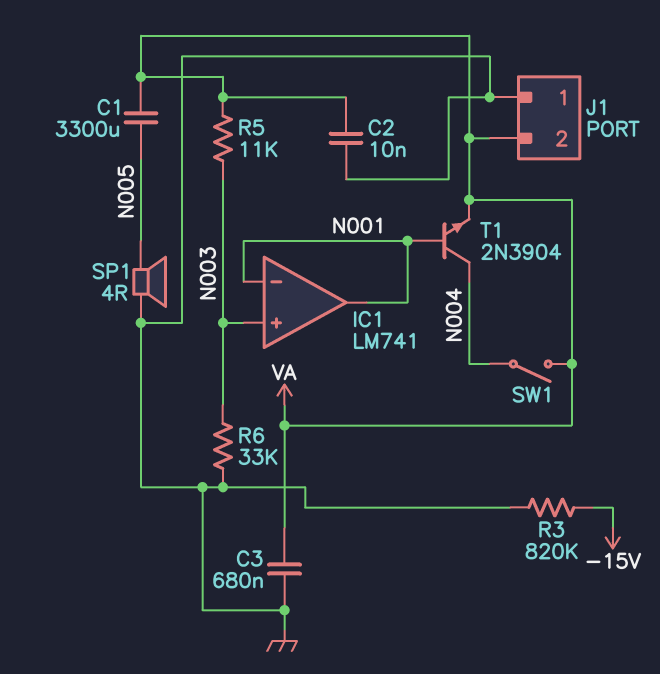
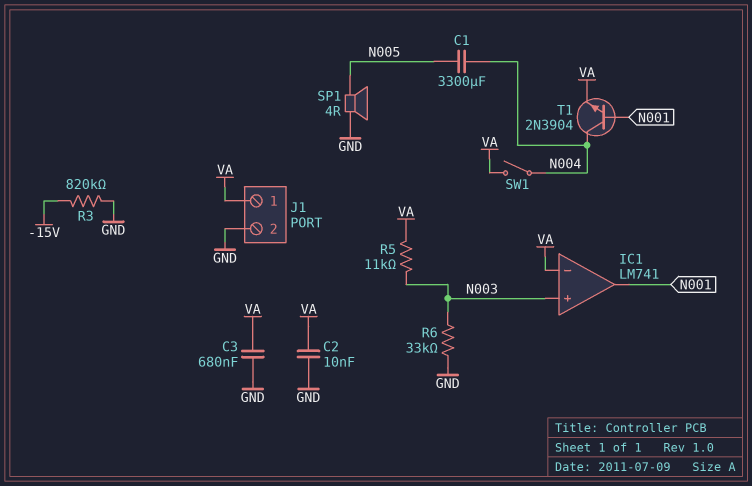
C1: 3300uF (N005, VA) -> 3300uF (N004, N005)
IC1 pin in-: N001 -> VA
J1 pin 1: GND -> VA
J1 pin 2: VA -> GND

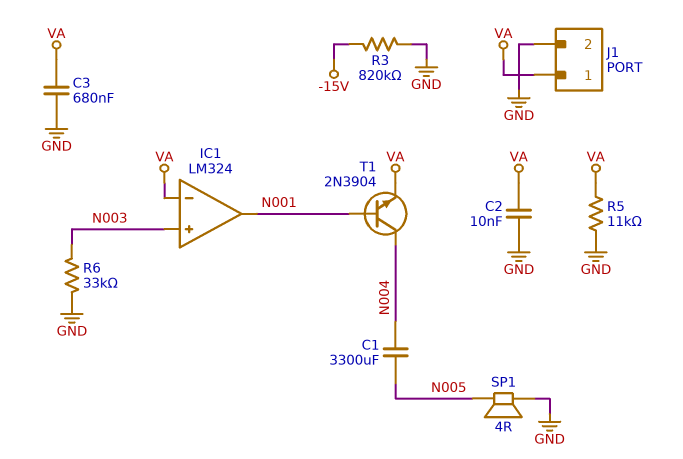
IC1: LM741 -> LM324
R5: 11k (N003, VA) -> 11k (GND, VA)
SW1: switch (N004, VA) -> none

